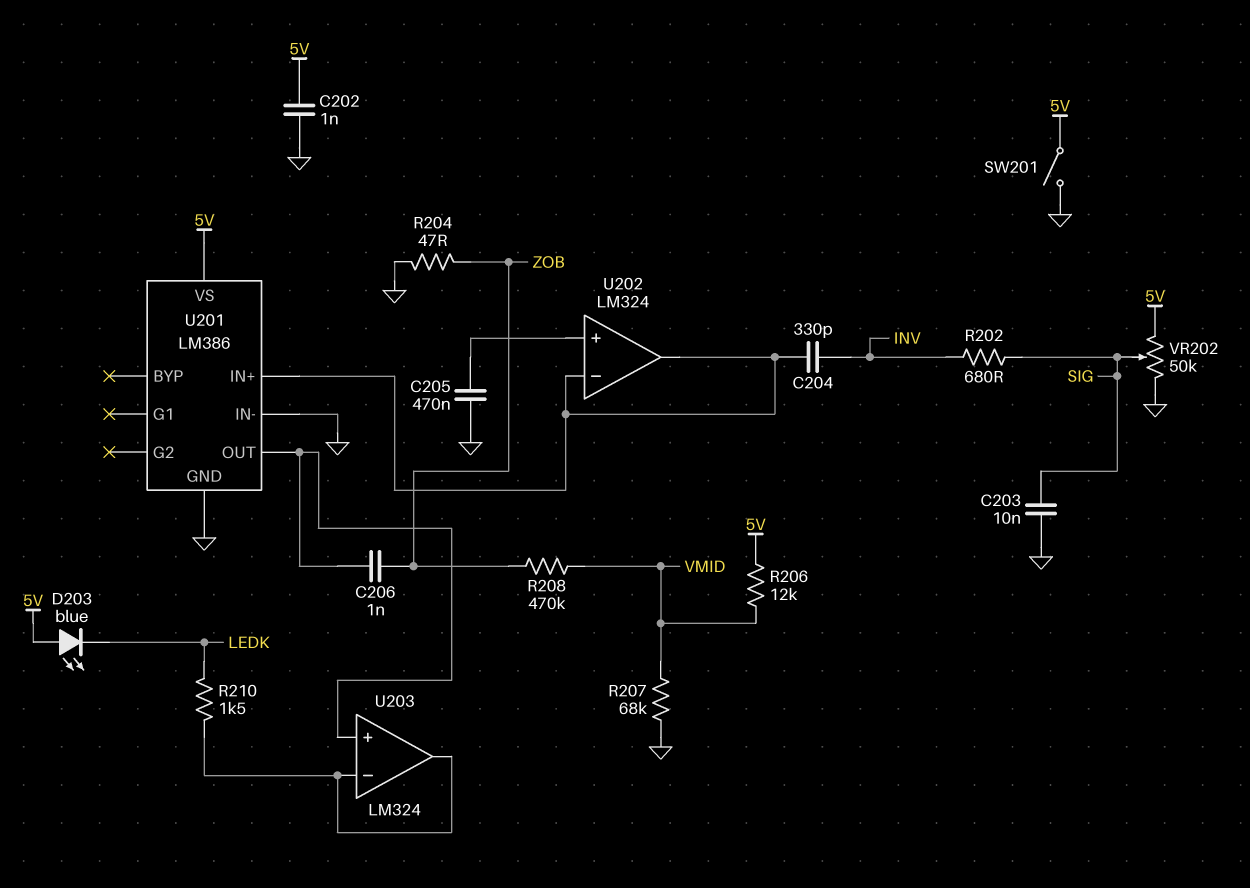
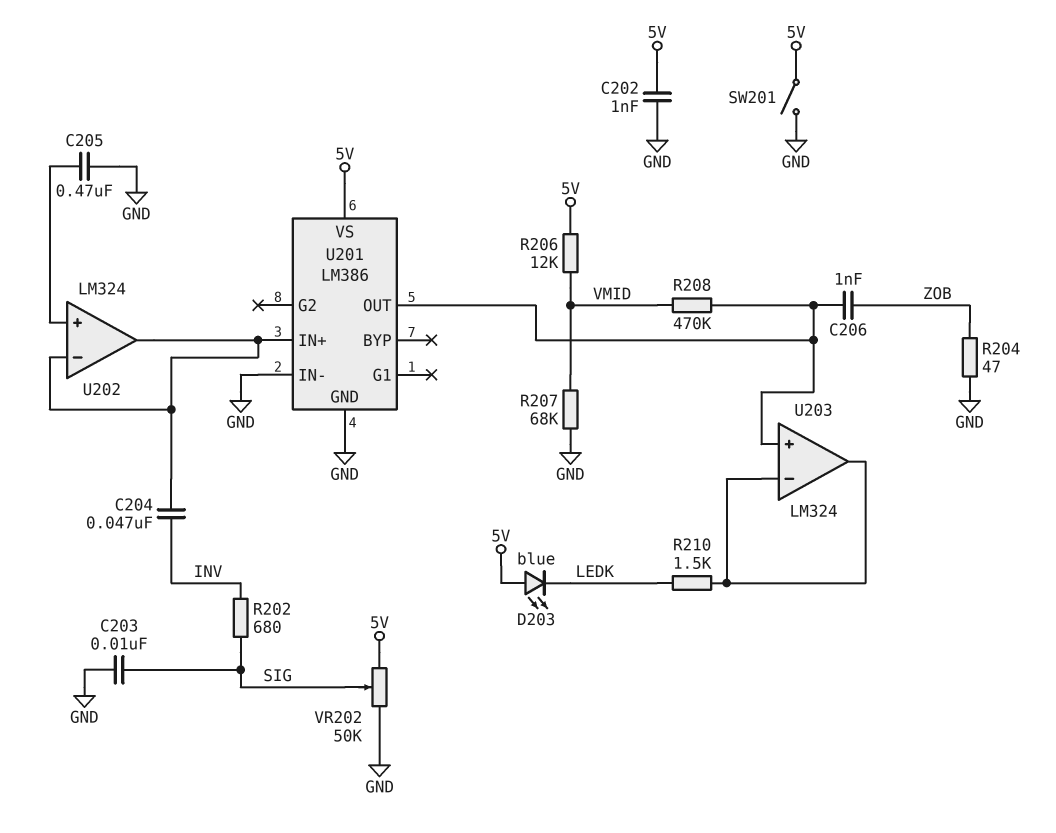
C204: 330pF (INV, U201/IN+) -> 47nF (INV, U201/IN+)
R208: 470k (VMID, ZOB) -> 470k (U201/OUT, VMID)

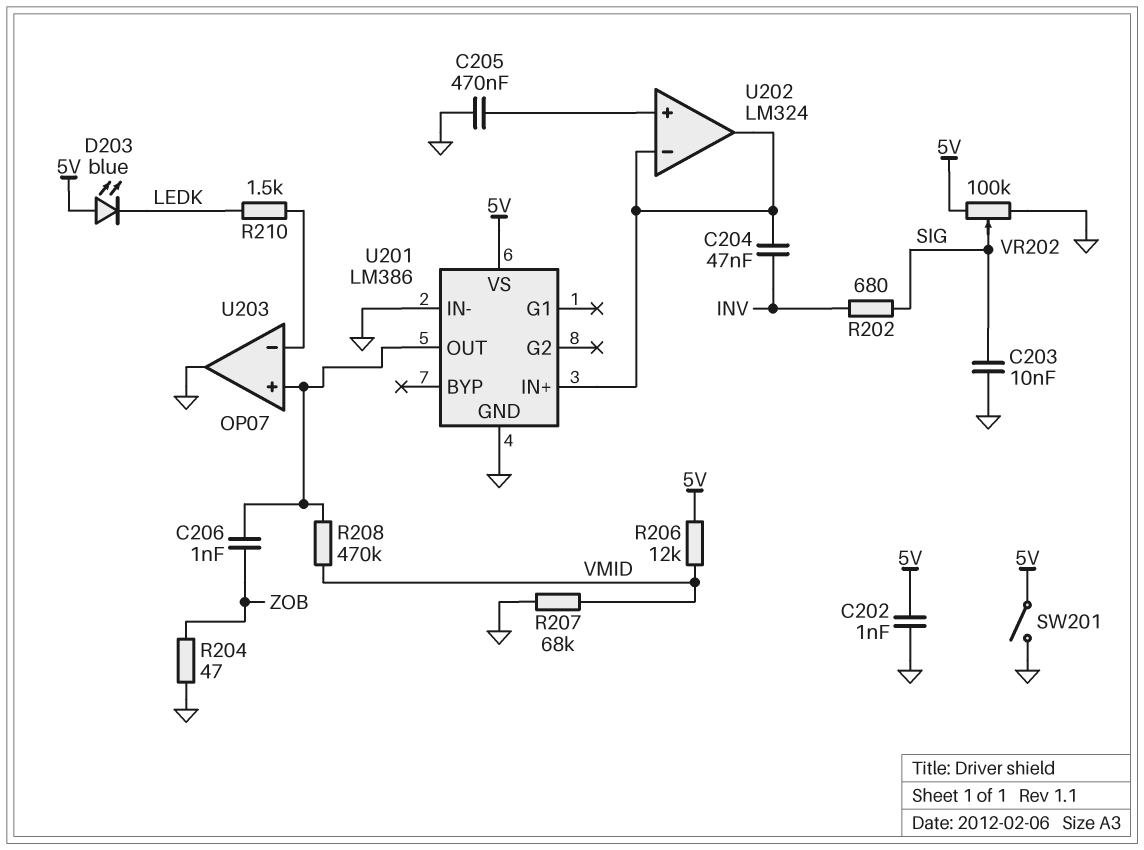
U203: LM324 -> OP07
U203 pin out: U203/in- -> GND
VR202: 50k (5V, GND, wiper SIG) -> 100k (5V, GND, wiper SIG)

